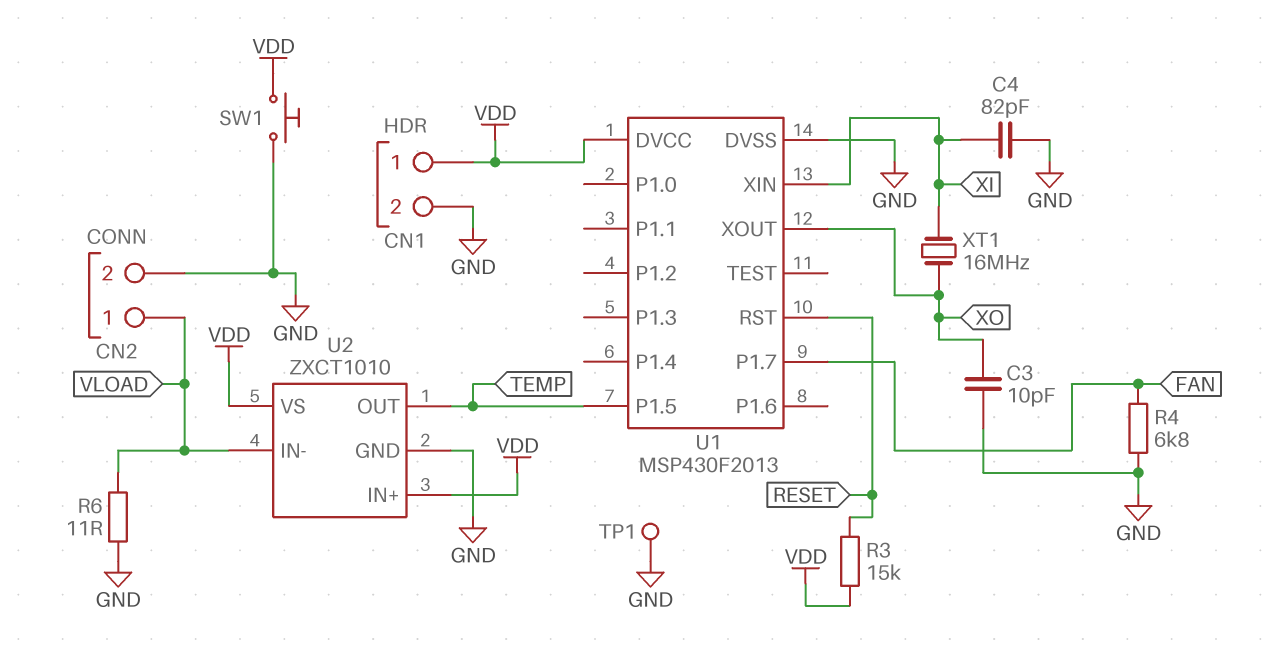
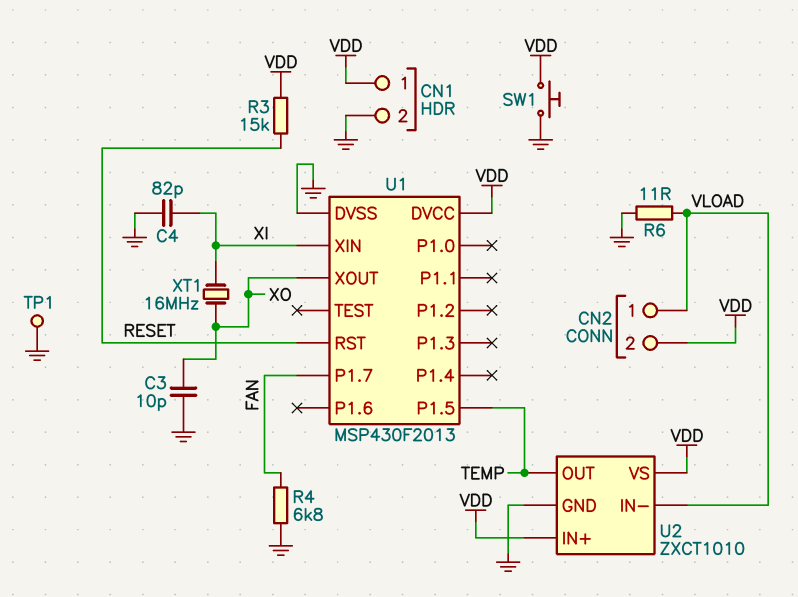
CN2 pin 2: GND -> VDD

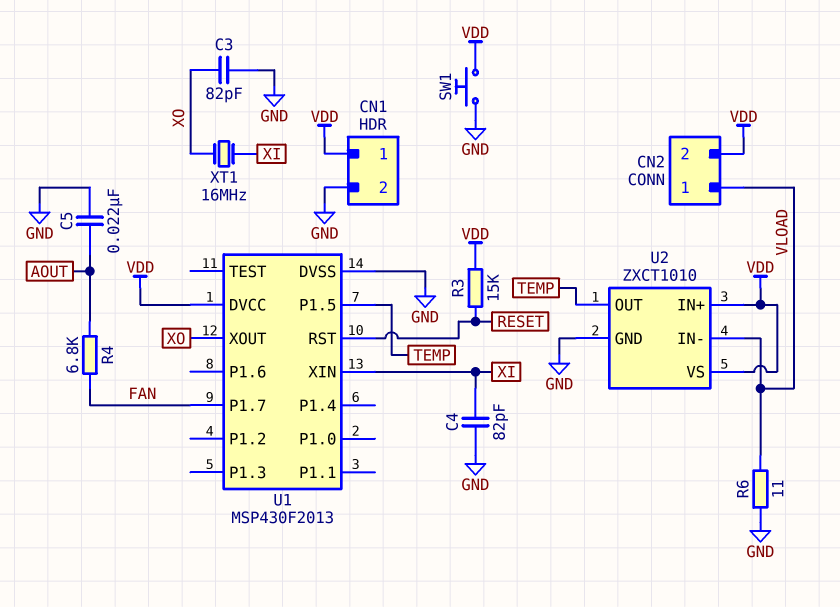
C3: 10pF (GND, XO) -> 82pF (GND, XO)
C5: none -> 22nF (AOUT, GND)
R4: 6.8k (FAN, GND) -> 6.8k (AOUT, FAN)
TP1: test point (GND) -> none

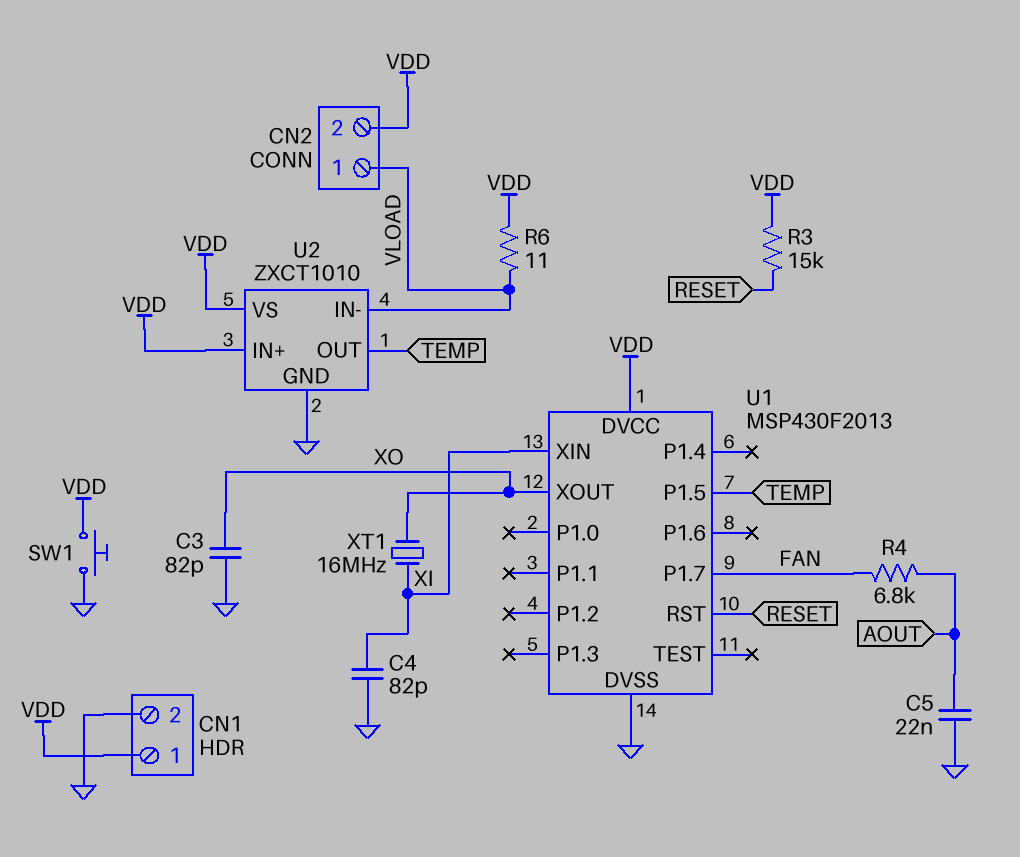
R6: 11 (GND, VLOAD) -> 11 (VDD, VLOAD)

